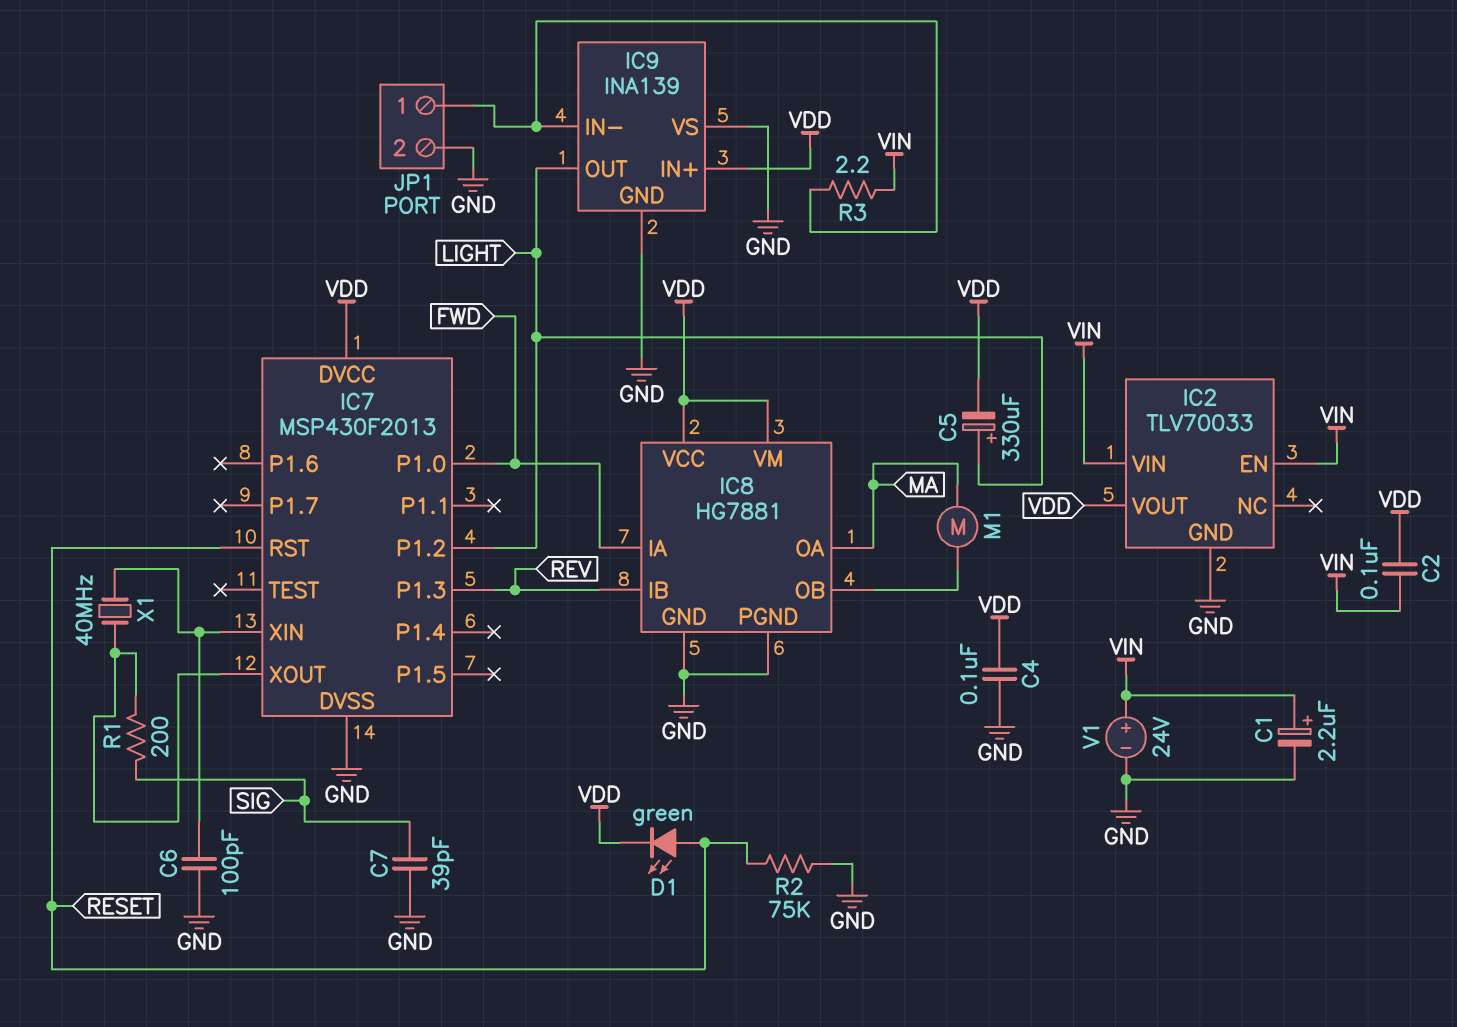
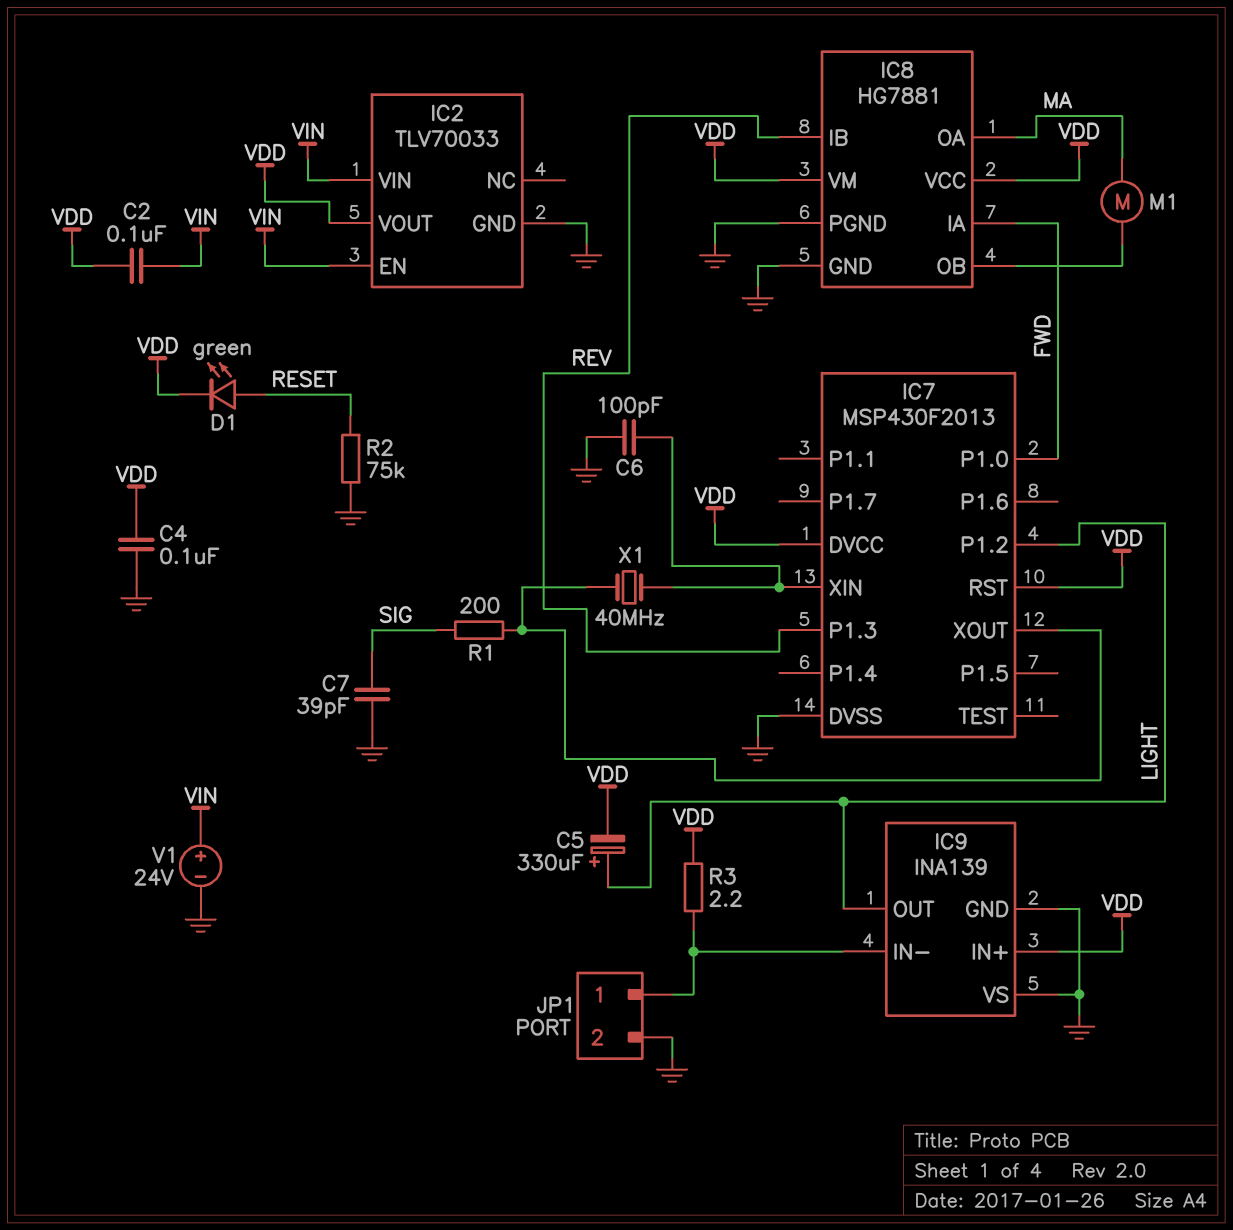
C1: 2.2uF (plus VIN, minus GND) -> none
IC7 pin RST: RESET -> VDD
R3: 2.2 (IC9/IN-, VIN) -> 2.2 (IC9/IN-, VDD)

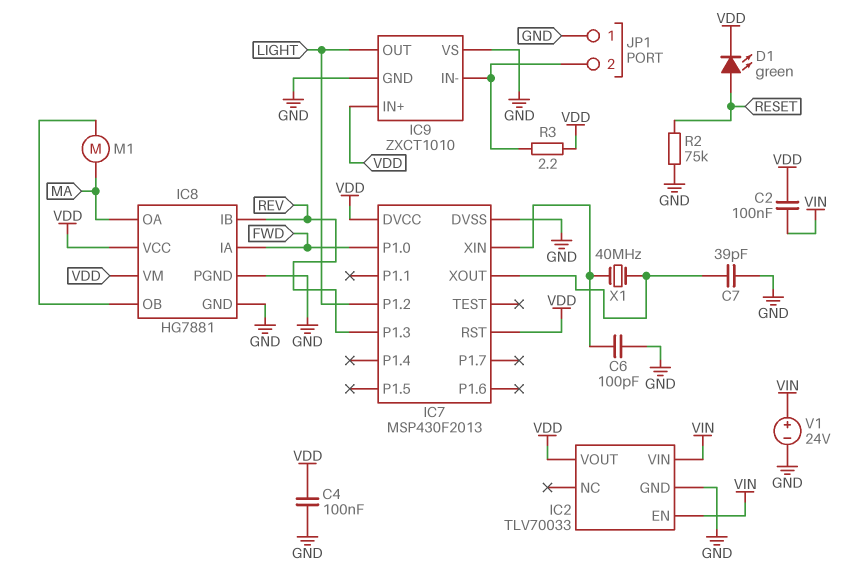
C5: 330uF (plus LIGHT, minus VDD) -> none
C7: 39pF (GND, SIG) -> 39pF (GND, IC7/XOUT)
IC9: INA139 -> ZXCT1010
JP1 pin 1: IC9/IN- -> GND
JP1 pin 2: GND -> IC9/IN-
R1: 200 (IC7/XOUT, SIG) -> none

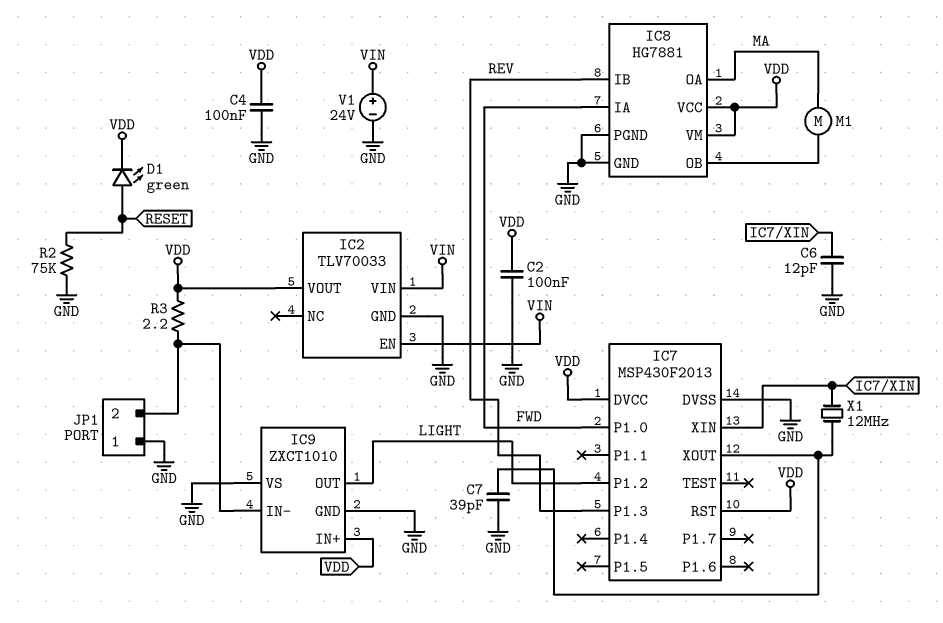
C2: 100nF (VDD, VIN) -> 100nF (GND, VDD)
C6: 100pF (GND, IC7/XIN) -> 12pF (GND, IC7/XIN)
X1: 40MHz (IC7/XIN, IC7/XOUT) -> 12MHz (IC7/XIN, IC7/XOUT)

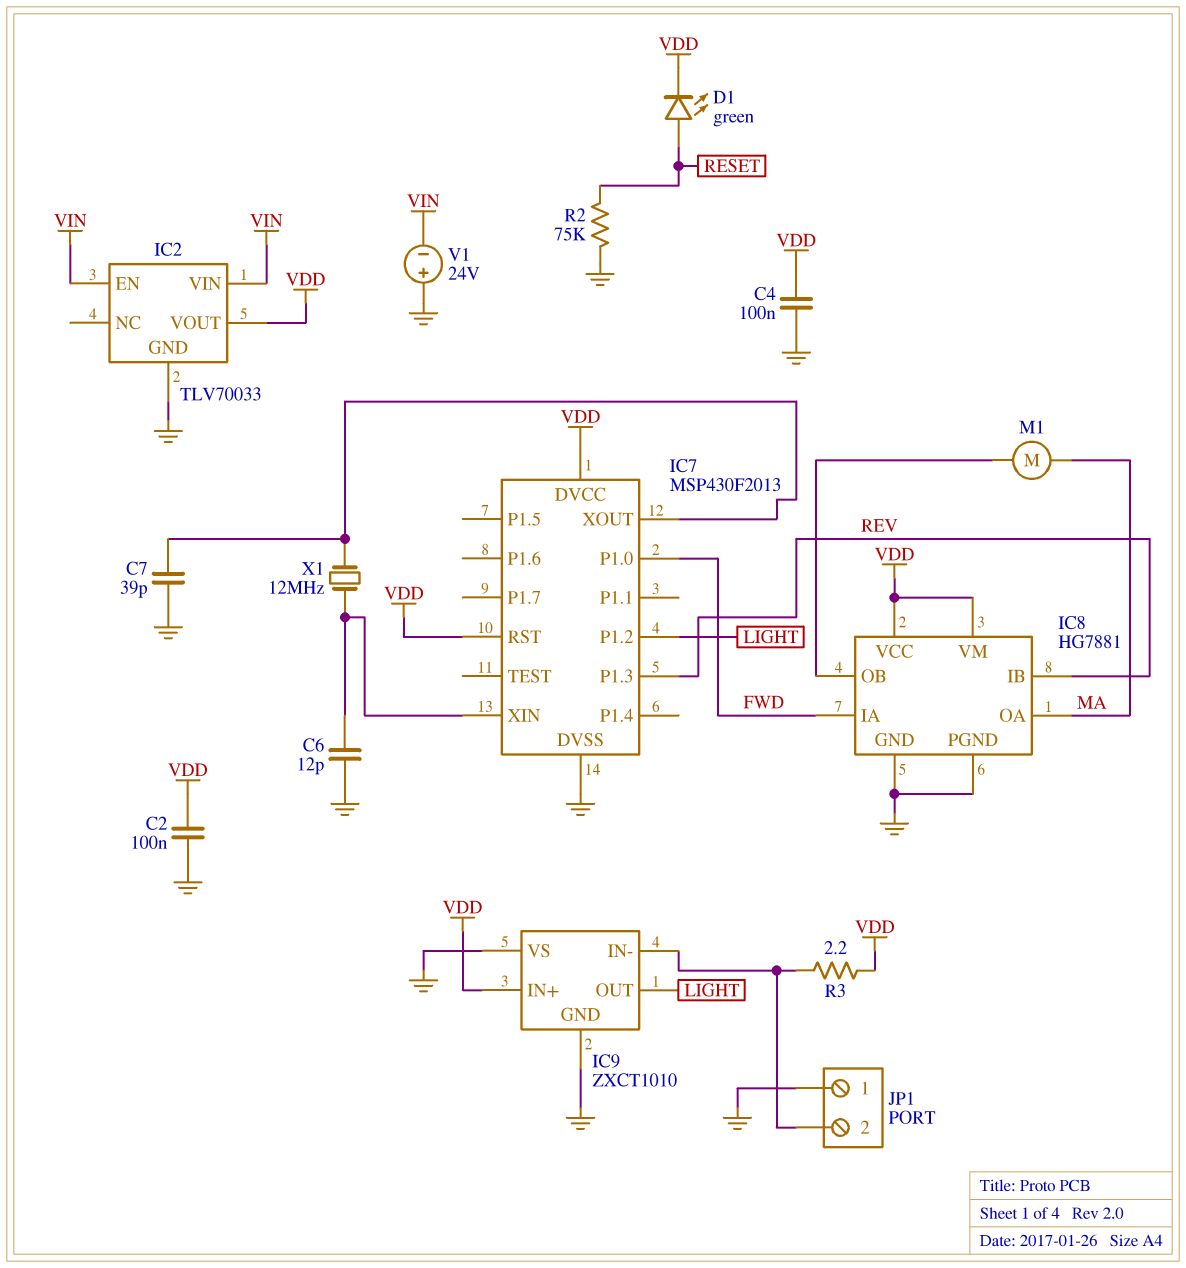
V1: 24V (plus VIN, minus GND) -> 24V (plus GND, minus VIN)

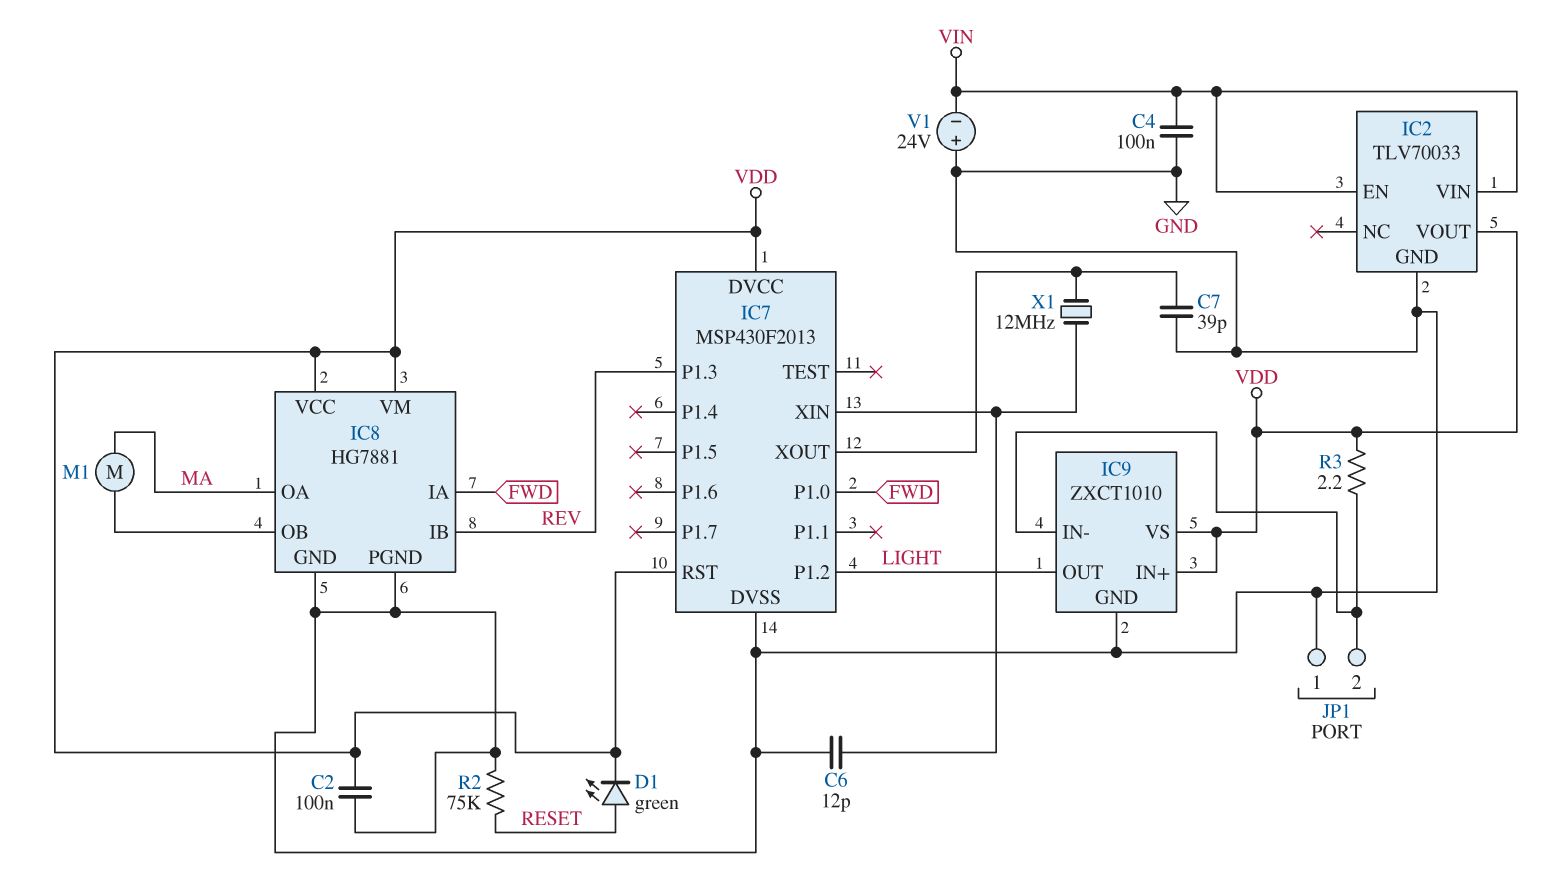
C4: 100nF (GND, VDD) -> 100nF (GND, VIN)
IC9 pin VS: GND -> VDD

